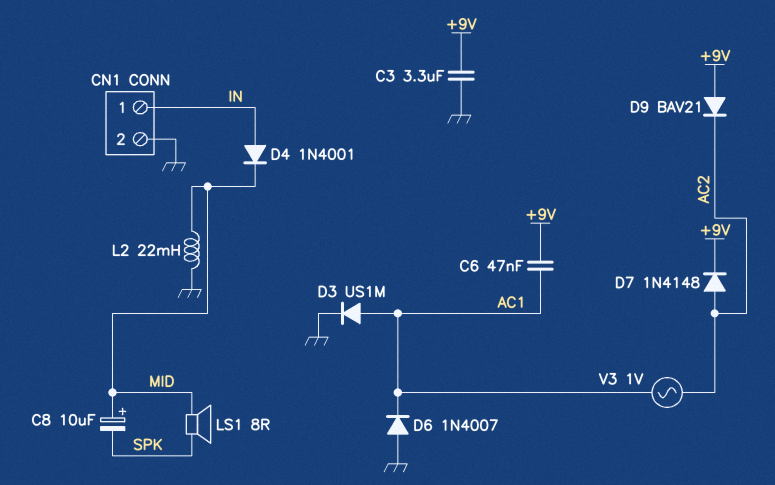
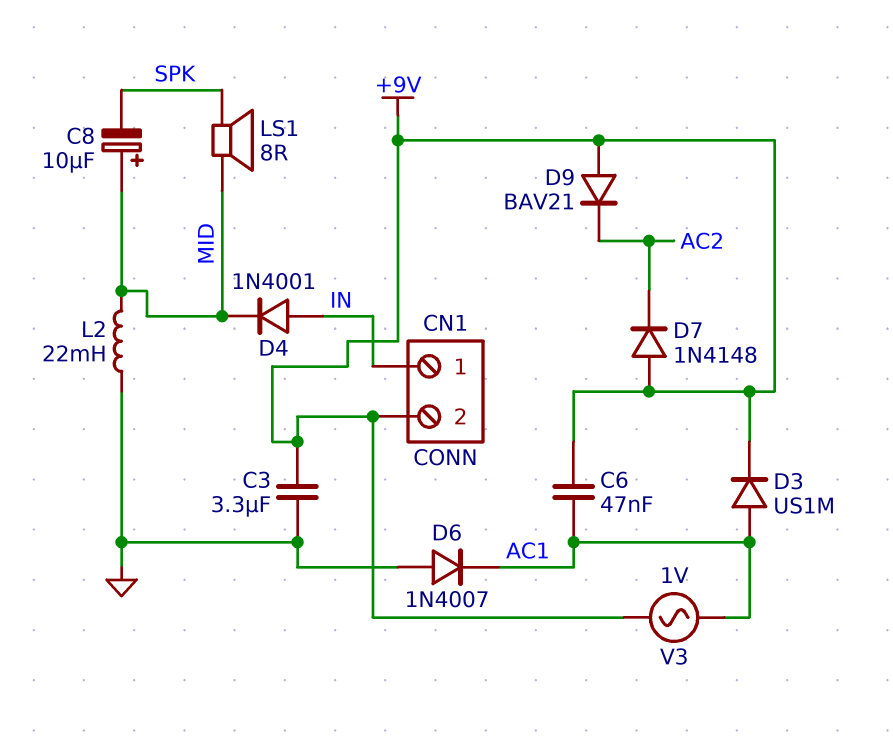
CN1 pin 2: GND -> +9V
D3: diode US1M (A AC1, K GND) -> diode US1M (A AC1, K +9V)
D7: diode 1N4148 (A AC2, K +9V) -> diode 1N4148 (A +9V, K AC2)
V3: AC 1V (AC1, AC2) -> AC 1V (+9V, AC1)

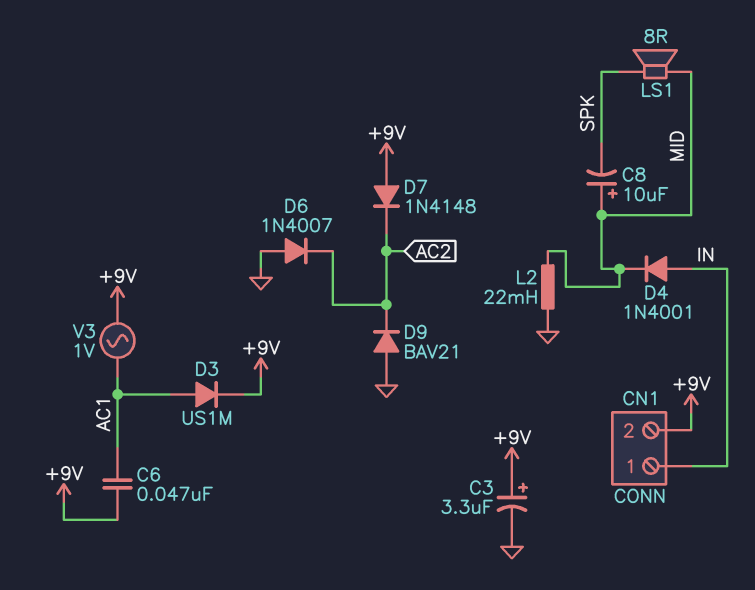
C3: 3.3uF (+9V, GND) -> 3.3uF (plus +9V, minus GND)
D6: diode 1N4007 (A GND, K AC1) -> diode 1N4007 (A GND, K AC2)
D9: diode BAV21 (A +9V, K AC2) -> diode BAV21 (A GND, K AC2)

